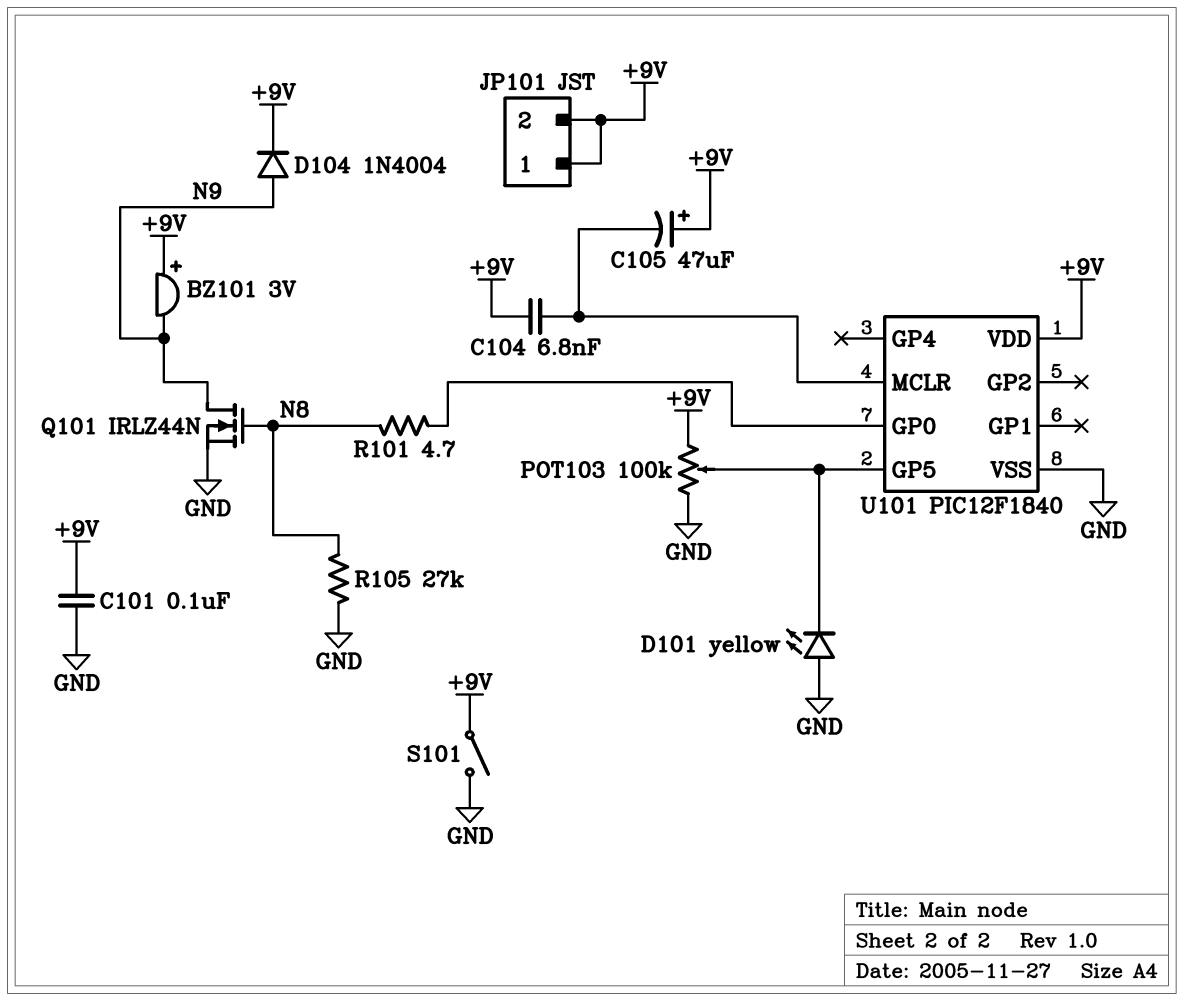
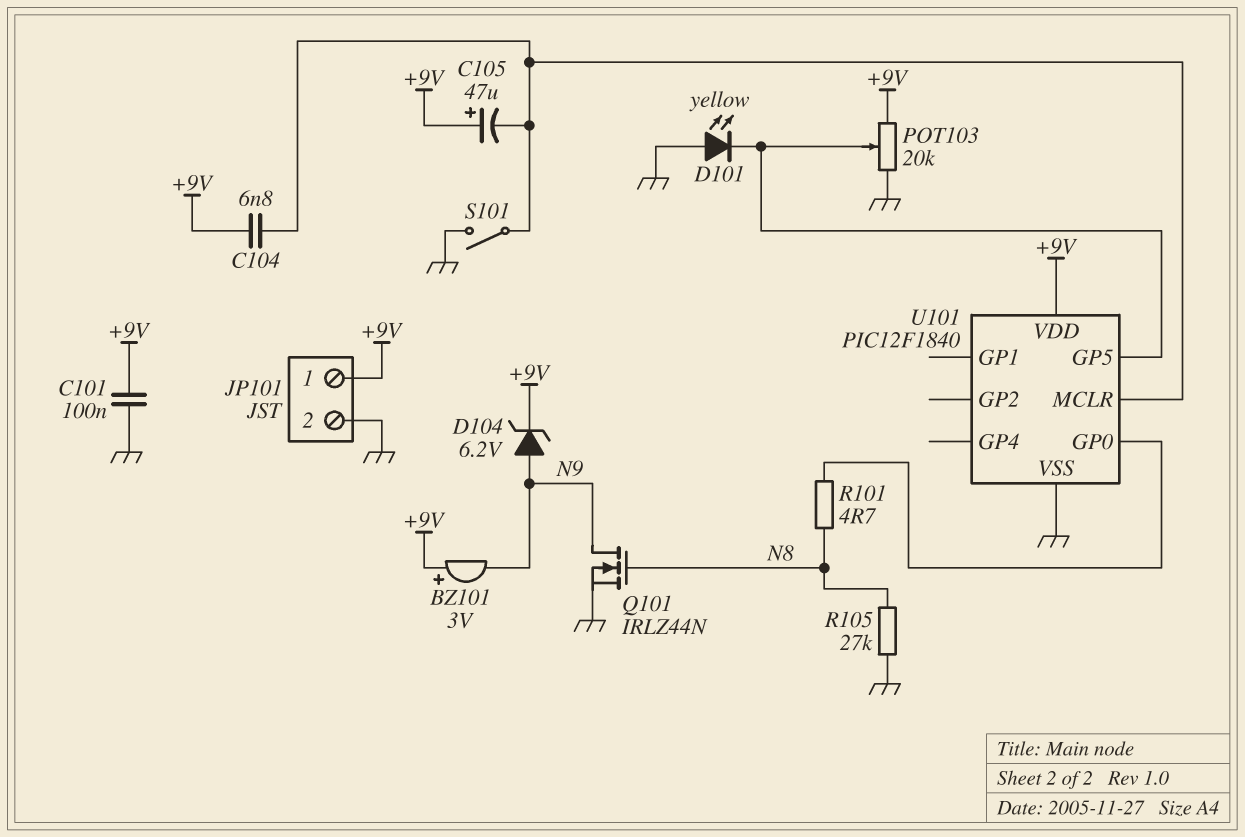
D104: diode 1N4004 (A N9, K +9V) -> zener 6.2V (A N9, K +9V)
JP101 pin 2: +9V -> GND
POT103: 100k (+9V, GND, wiper U101/GP5) -> 20k (+9V, GND, wiper U101/GP5)
S101: switch (+9V, GND) -> switch (GND, U101/MCLR)

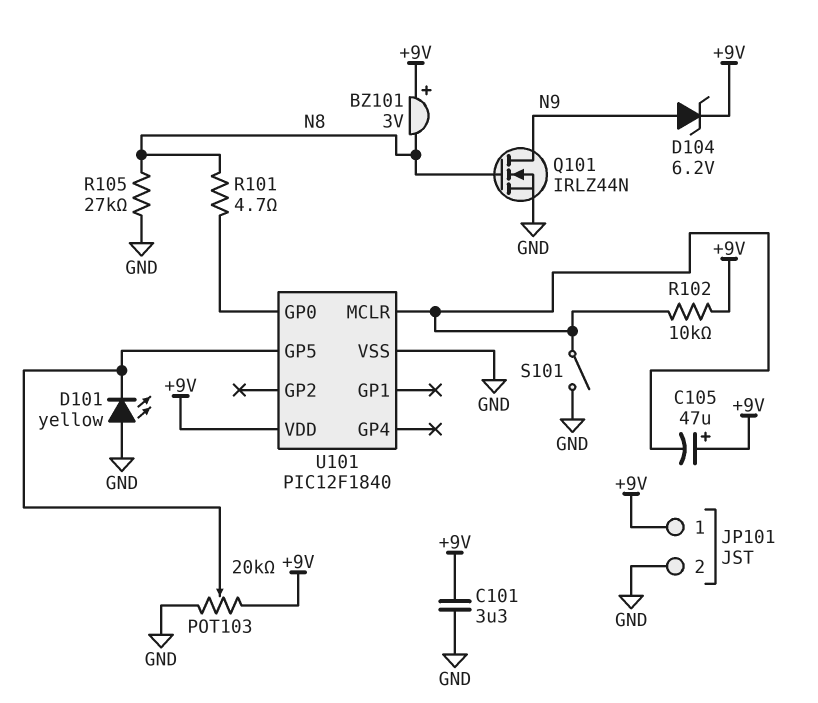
BZ101: buzzer 3V (plus +9V, minus N9) -> buzzer 3V (plus +9V, minus N8)
C101: 100nF (+9V, GND) -> 3.3uF (+9V, GND)
C104: 6.8nF (+9V, U101/MCLR) -> none
R102: none -> 10k (+9V, U101/MCLR)

